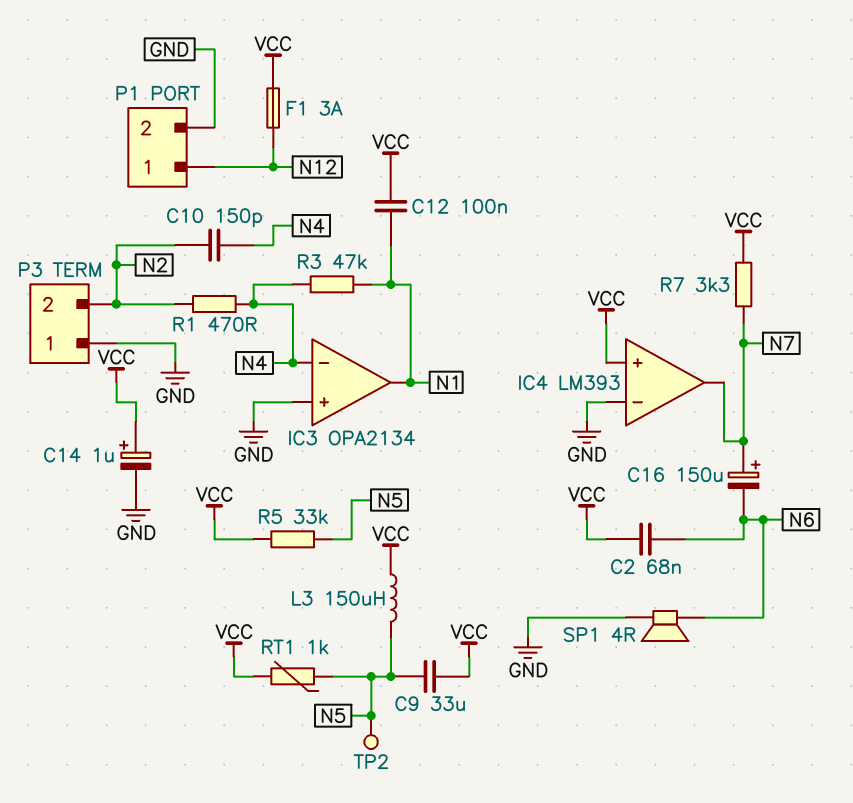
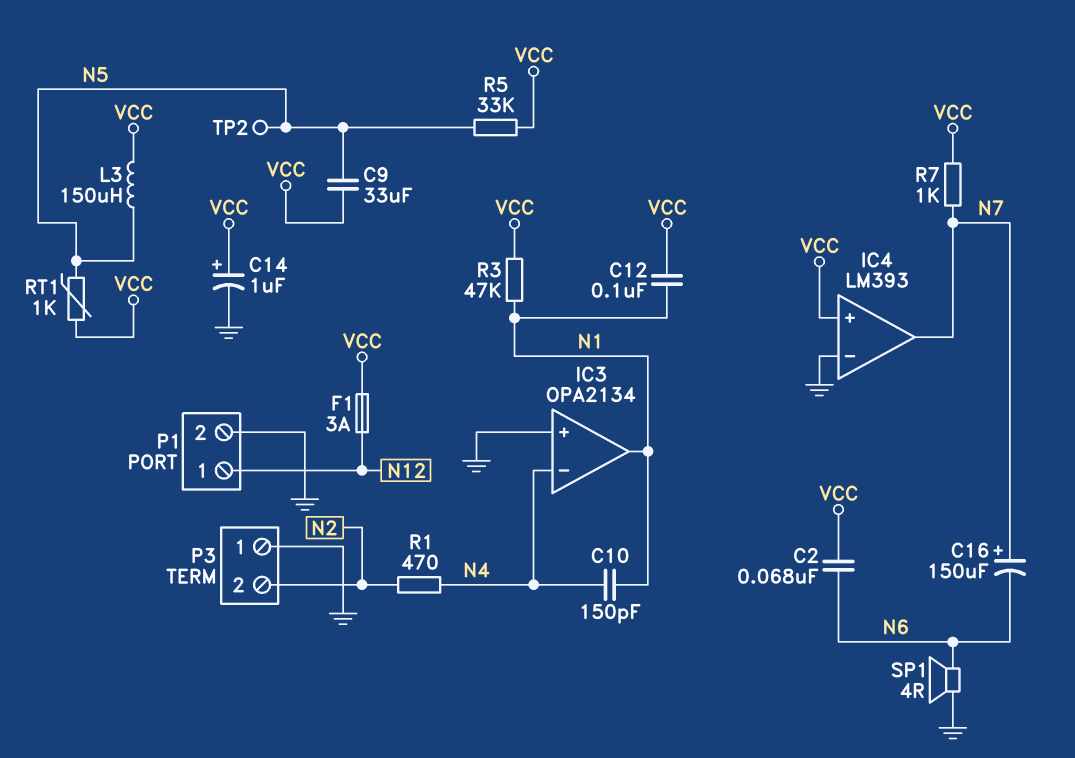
C10: 150pF (N2, N4) -> 150pF (N1, N4)
R3: 47k (N1, N4) -> 47k (N1, VCC)
R7: 3.3k (N7, VCC) -> 1k (N7, VCC)

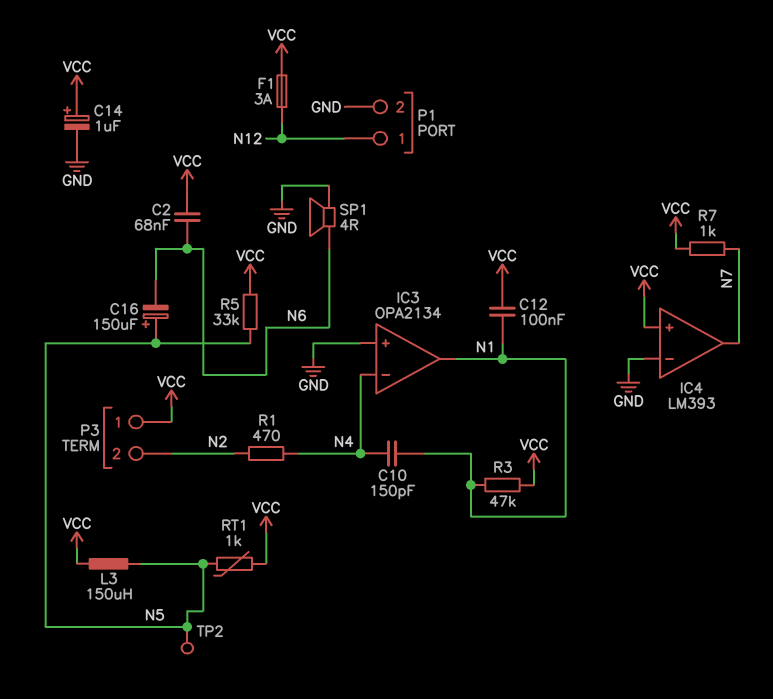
C9: 33uF (N5, VCC) -> none
C16: 150uF (plus N7, minus N6) -> 150uF (plus N5, minus N6)
P3 pin 1: GND -> VCC

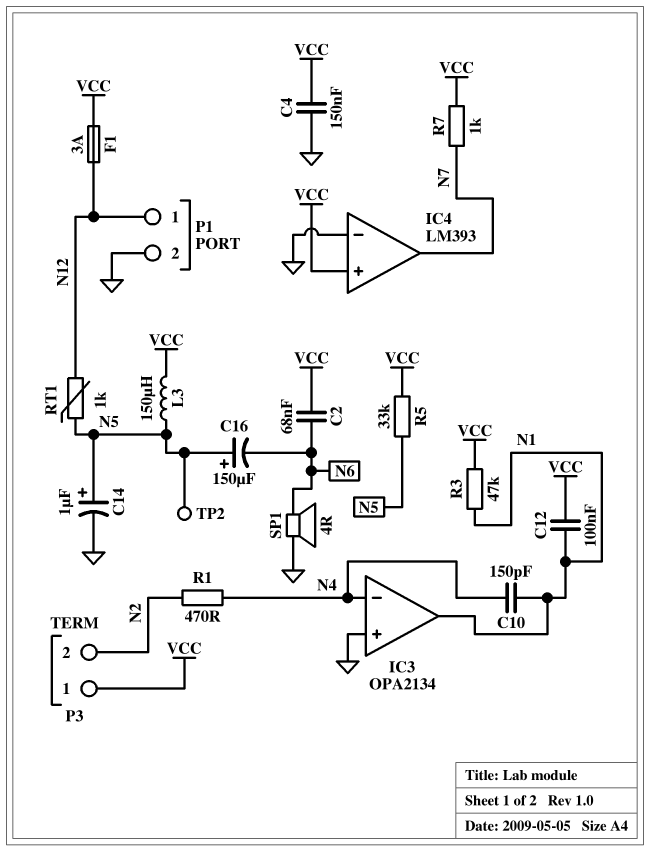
C4: none -> 150nF (GND, VCC)
C14: 1uF (plus VCC, minus GND) -> 1uF (plus N5, minus GND)
RT1: 1k (N5, VCC) -> 1k (N5, N12)

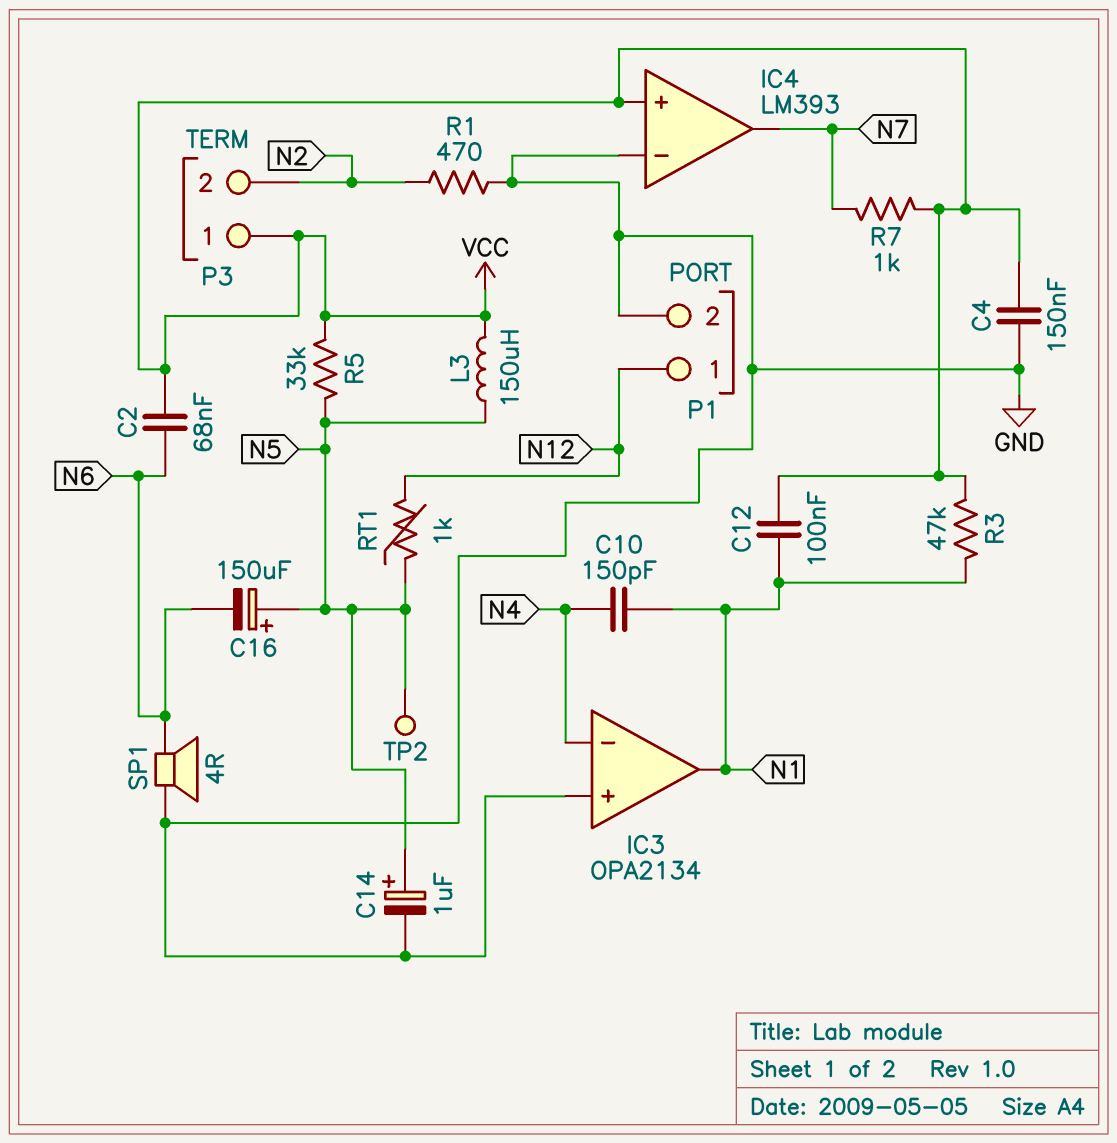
F1: 3A (N12, VCC) -> none
R1: 470 (N2, N4) -> 470 (GND, N2)

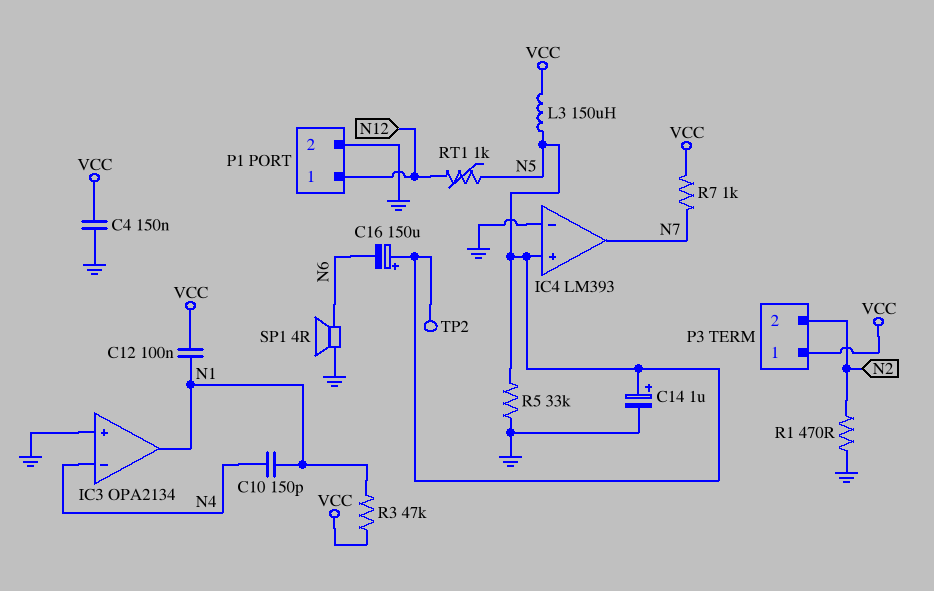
C2: 68nF (N6, VCC) -> none
IC4 pin in+: VCC -> N5
R5: 33k (N5, VCC) -> 33k (GND, N5)

